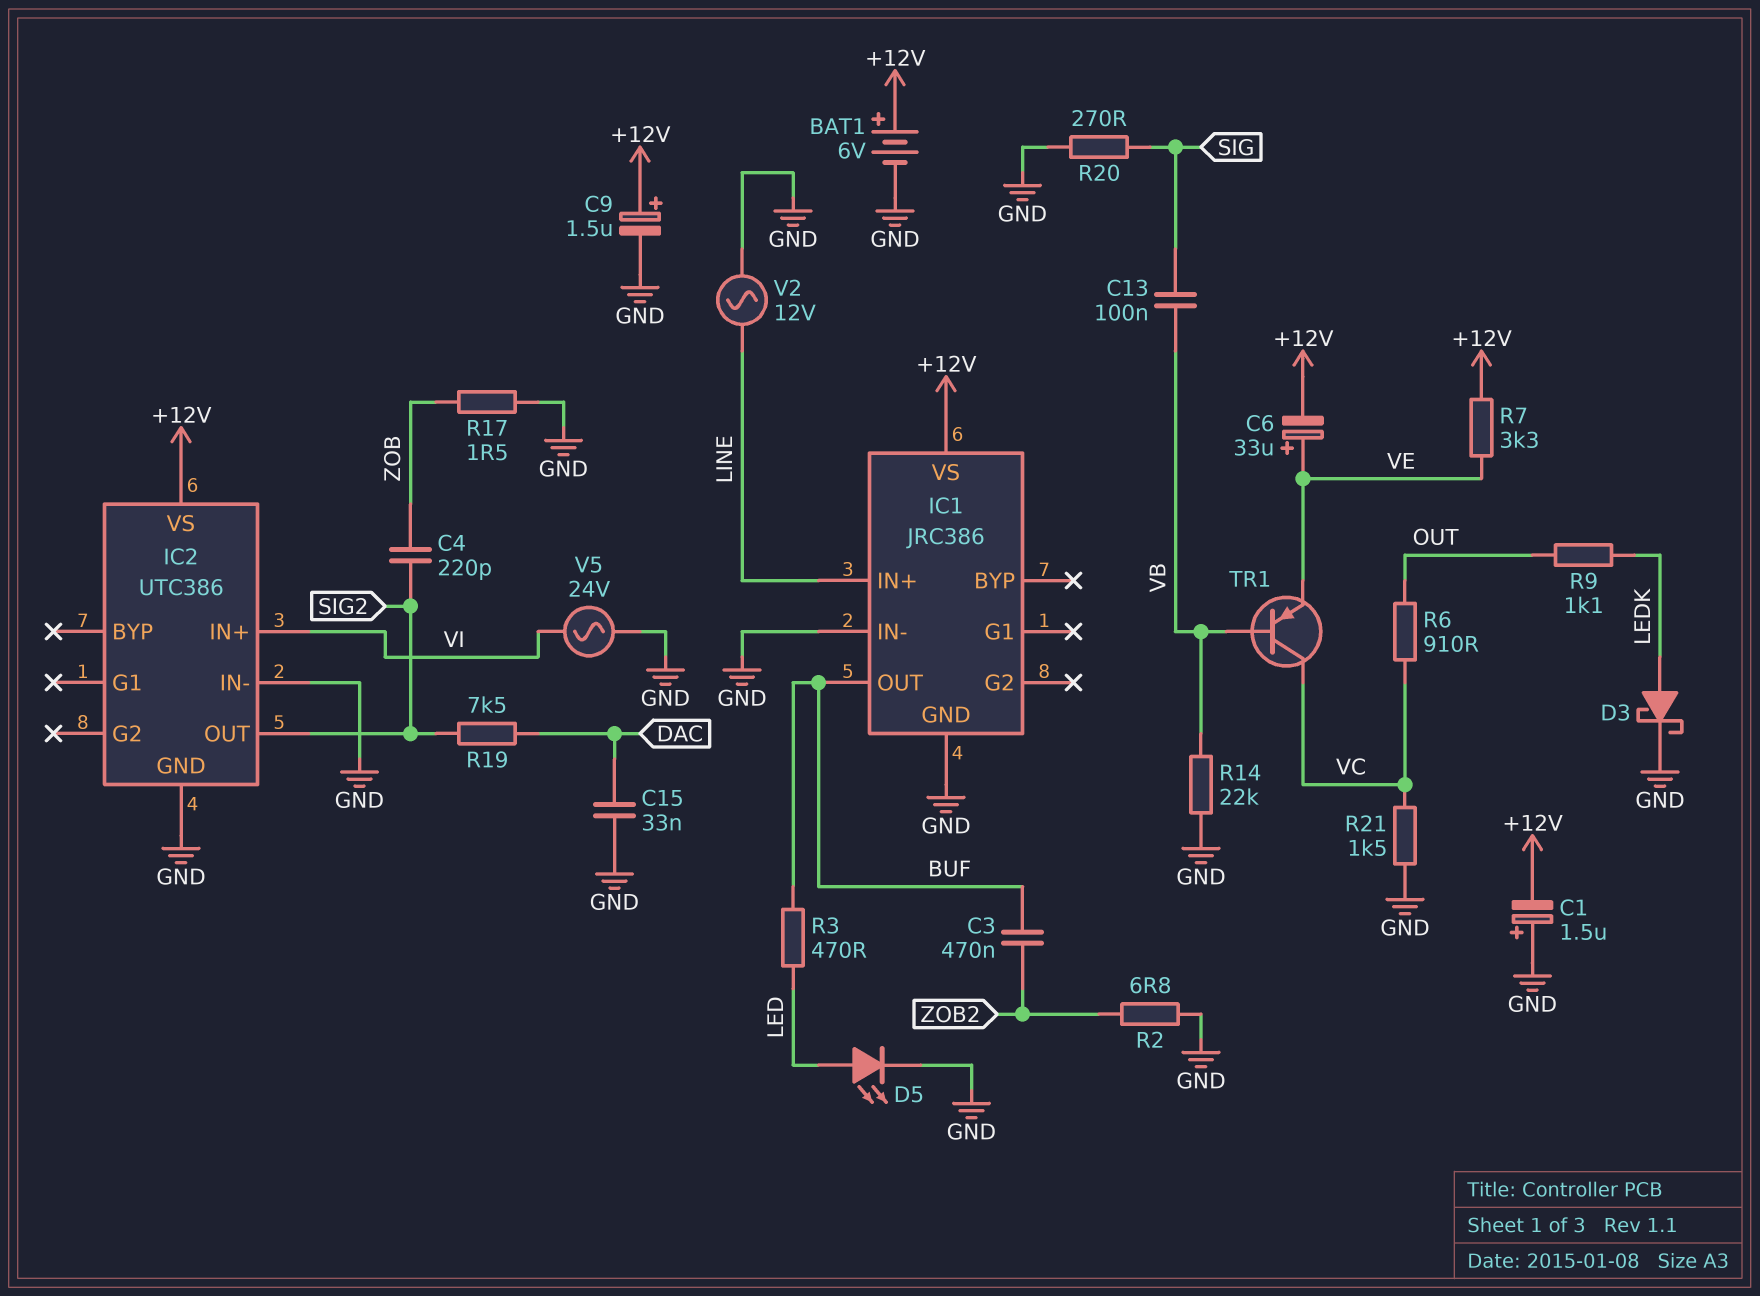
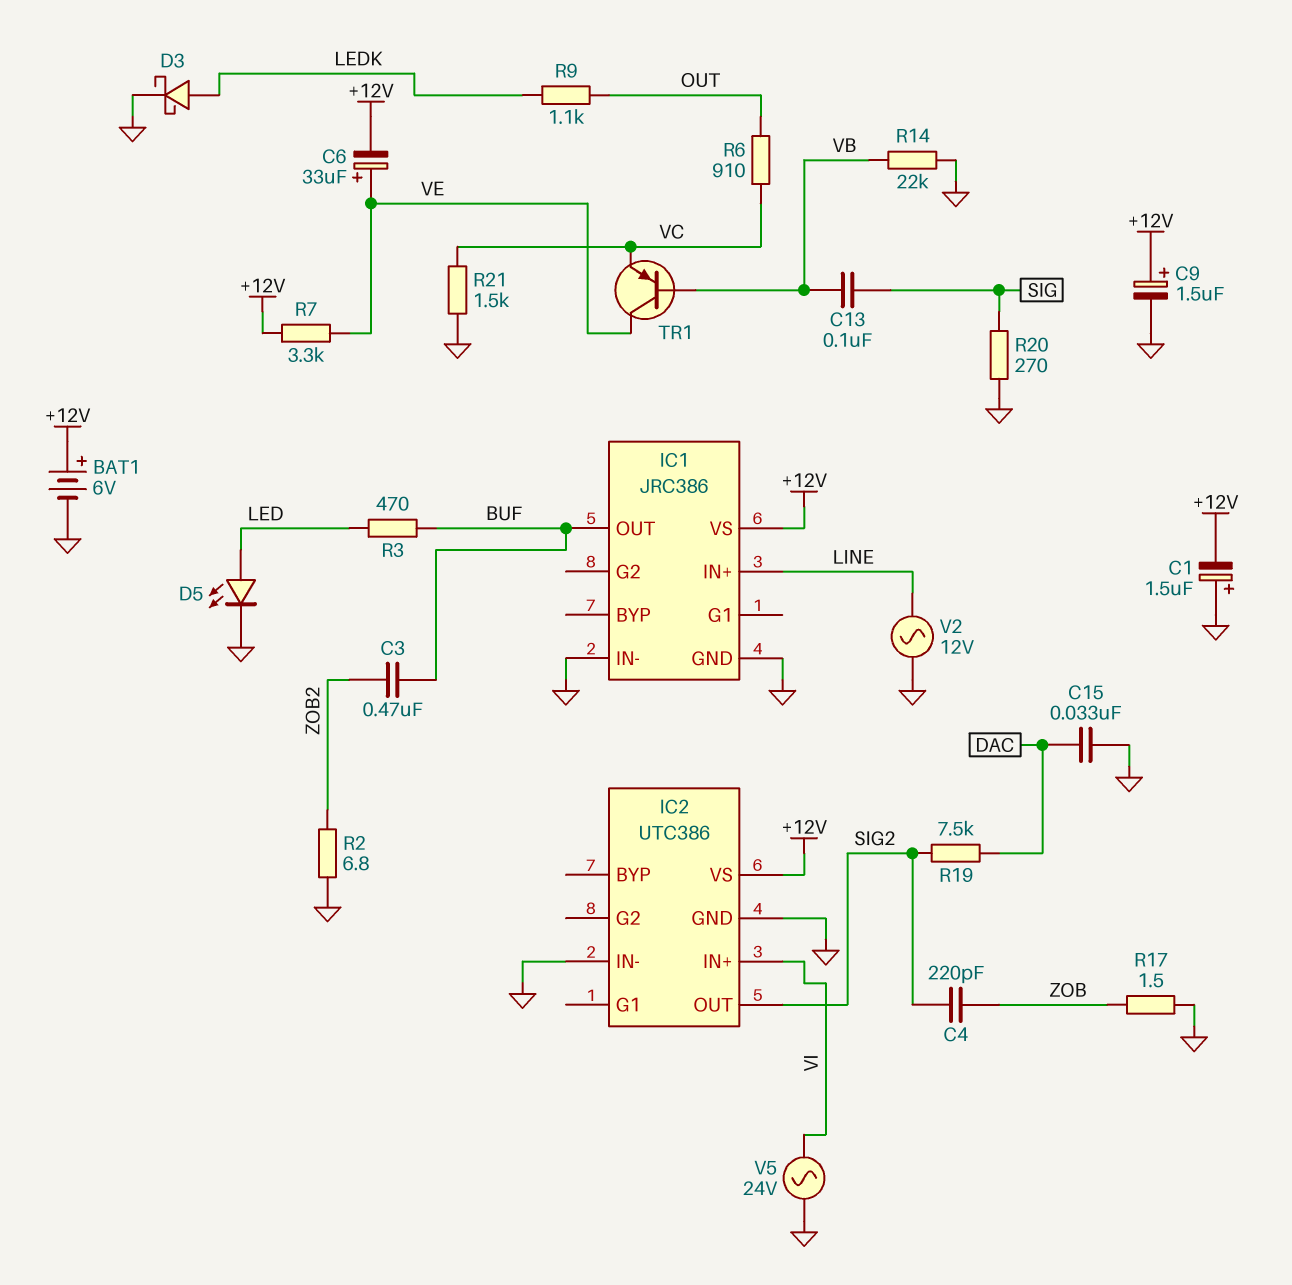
TR1: PNP (B VB, C VC, E VE) -> PNP (B VB, C VE, E VC)

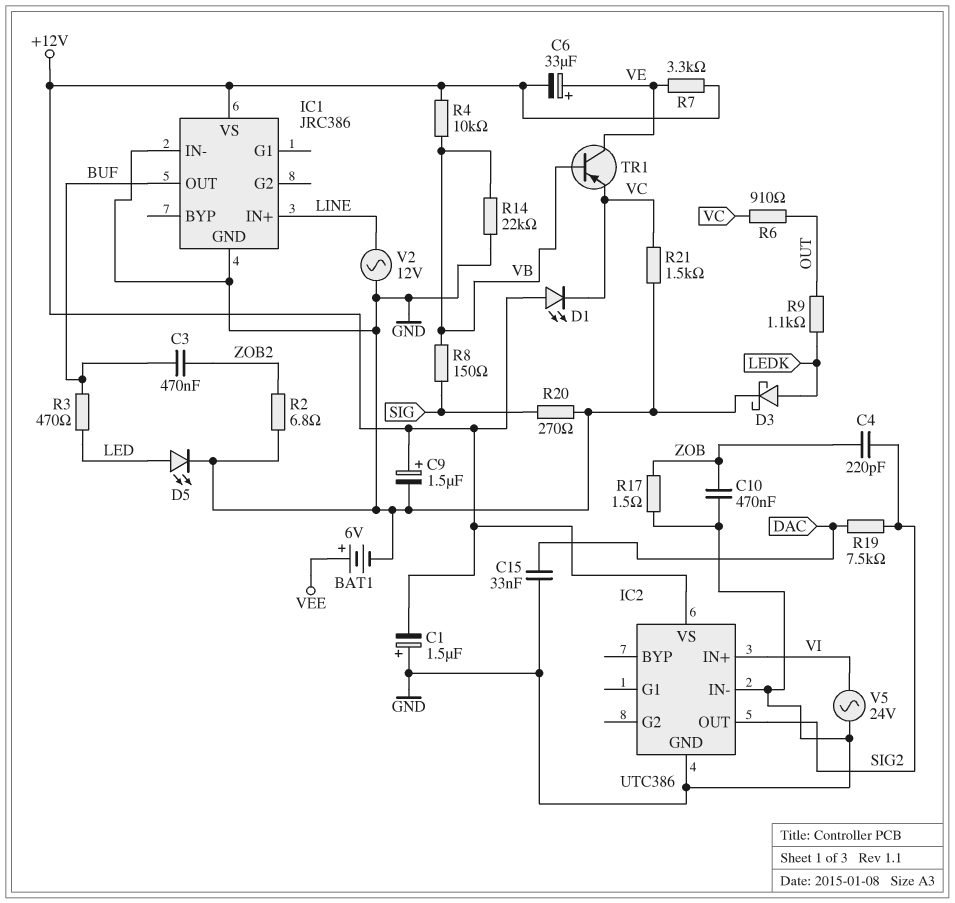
BAT1: 6V (plus +12V, minus GND) -> 6V (plus VEE, minus GND)
C10: none -> 470nF (GND, ZOB)
C13: 100nF (SIG, VB) -> none
D1: none -> LED (A +12V, K VC)
R4: none -> 10k (+12V, VB)
R8: none -> 150 (SIG, VB)

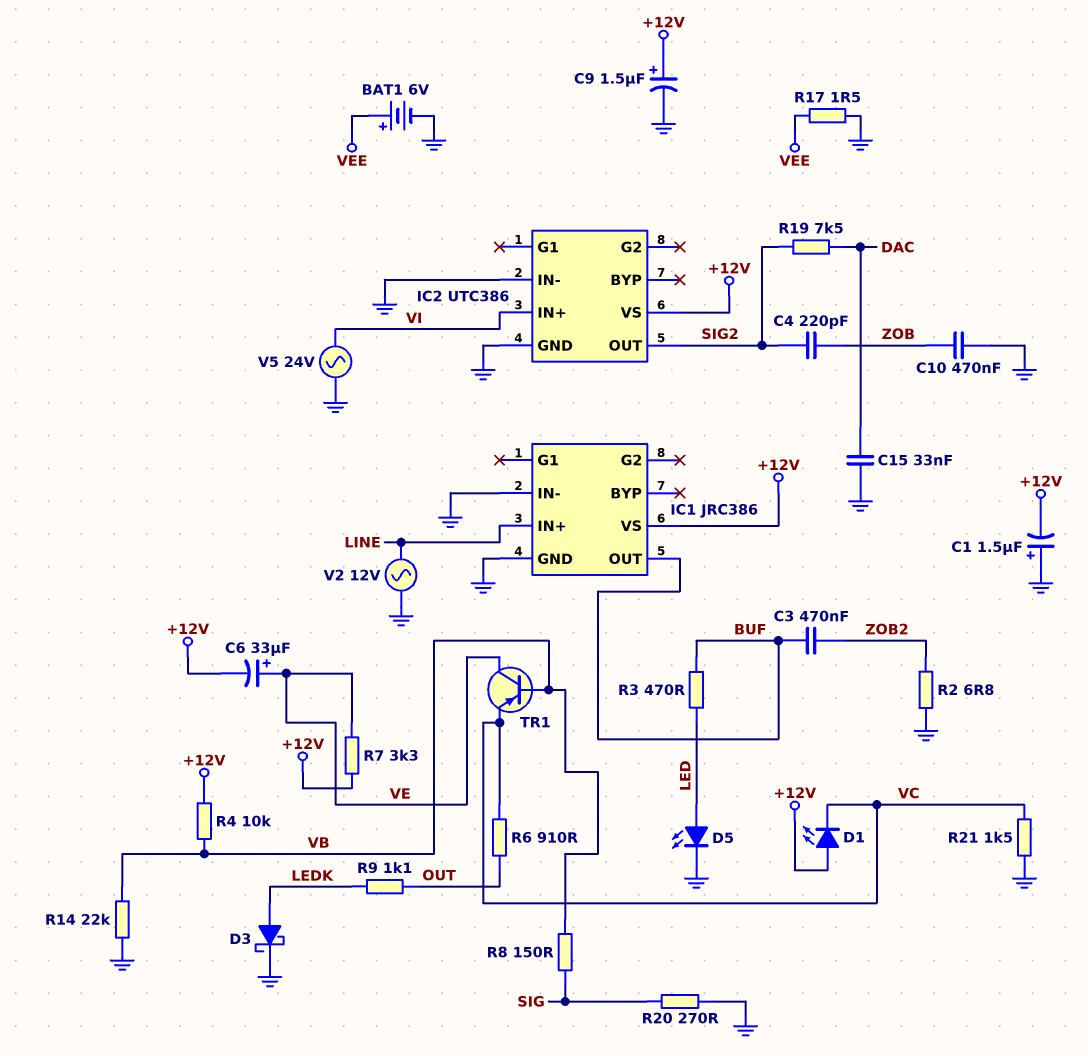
R17: 1.5 (GND, ZOB) -> 1.5 (GND, VEE)

